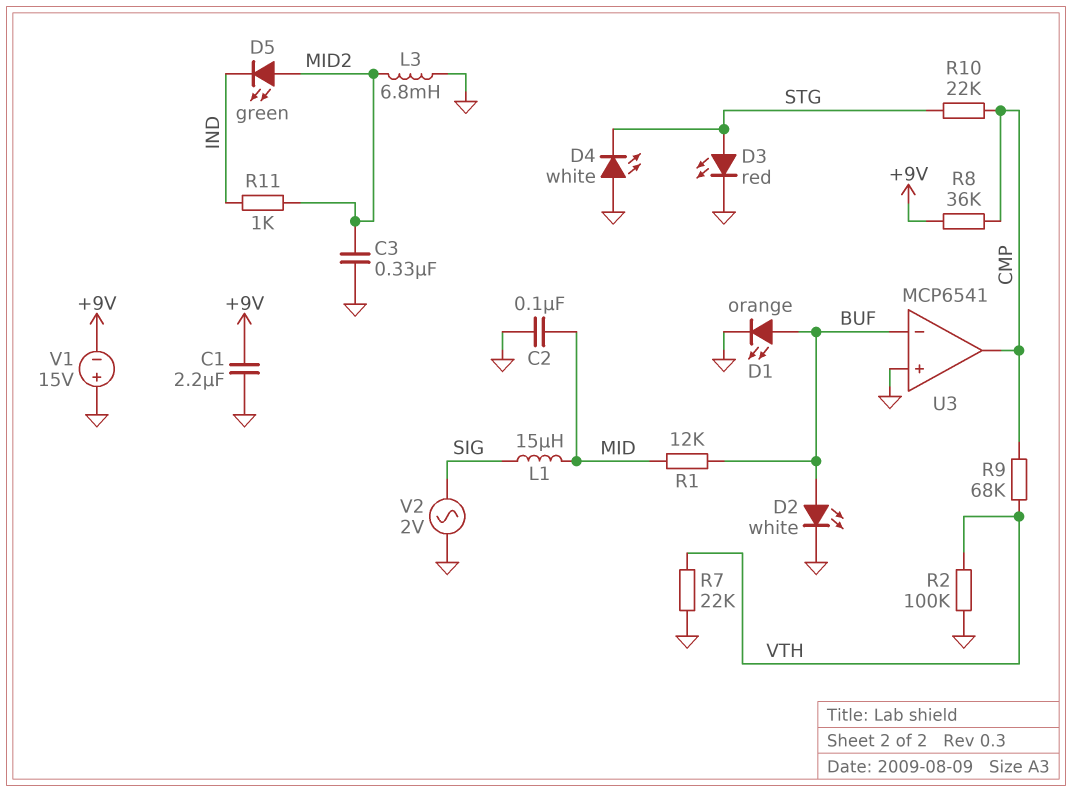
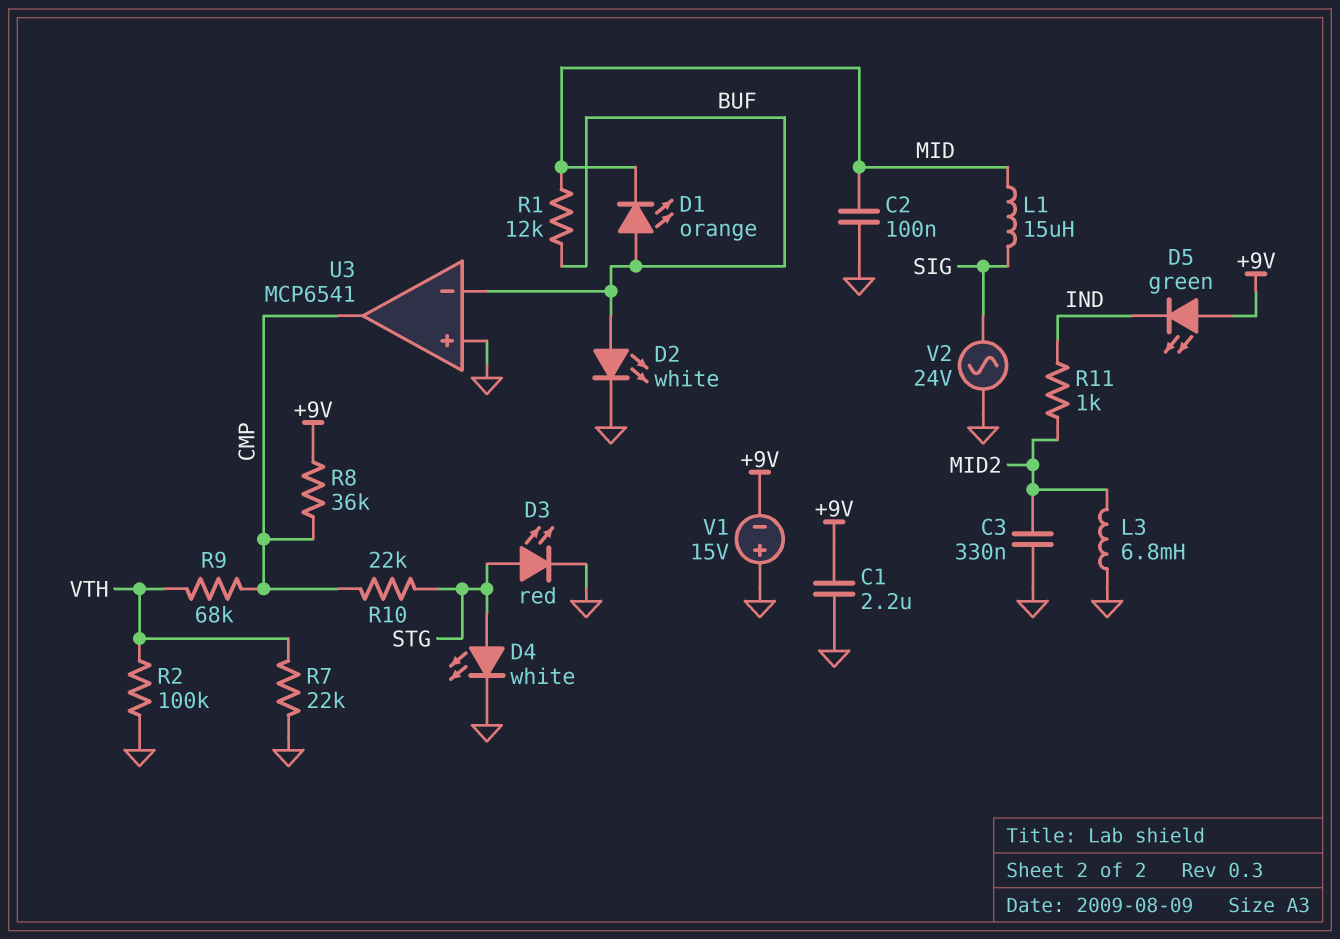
D1: LED orange (A BUF, K GND) -> LED orange (A BUF, K MID)
D4: LED white (A GND, K STG) -> LED white (A STG, K GND)
D5: LED green (A MID2, K IND) -> LED green (A +9V, K IND)
V2: AC 2V (GND, SIG) -> AC 24V (GND, SIG)

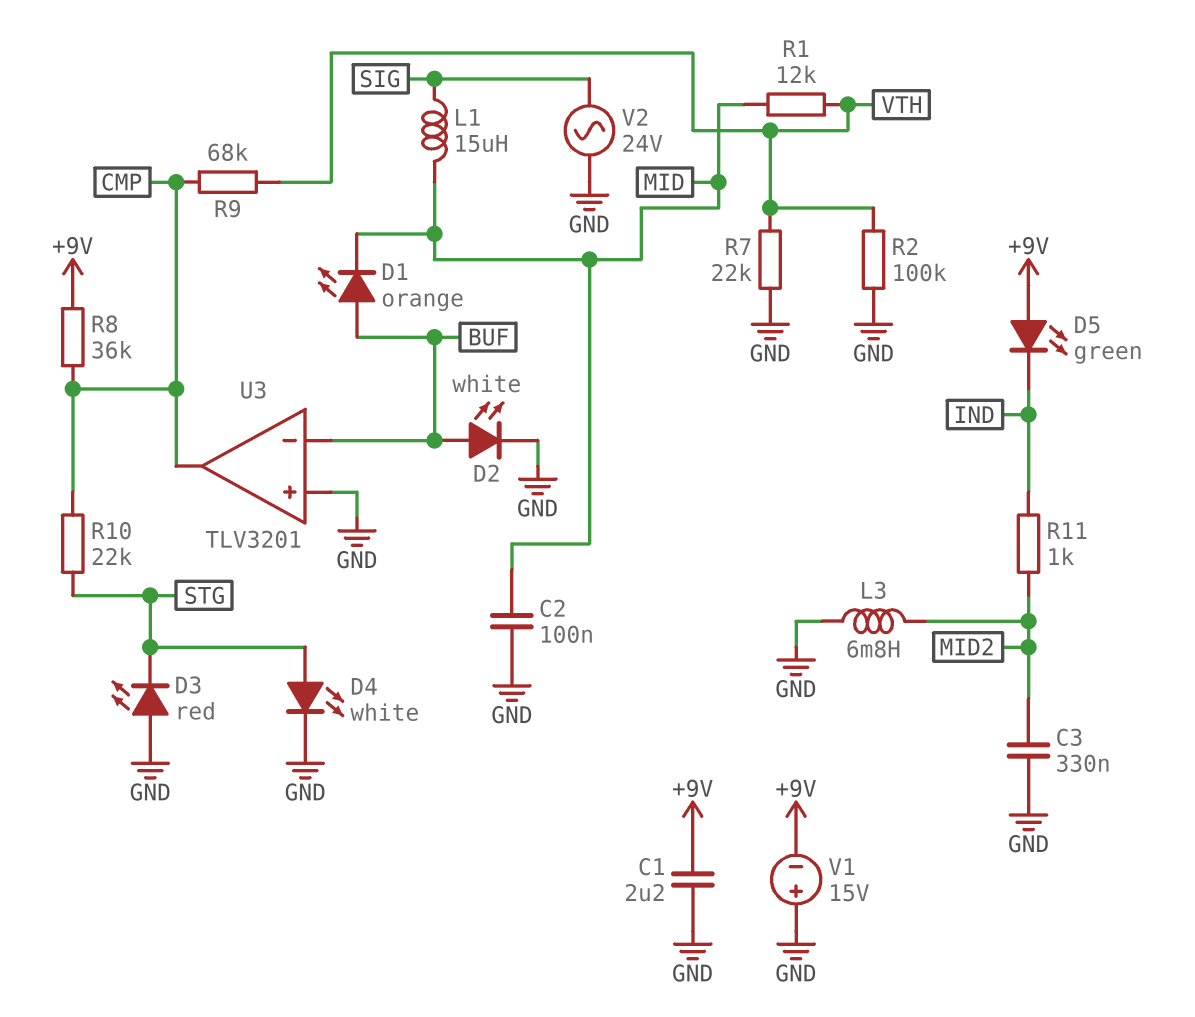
D3: LED red (A STG, K GND) -> LED red (A GND, K STG)
R1: 12k (BUF, MID) -> 12k (MID, VTH)
U3: MCP6541 -> TLV3201

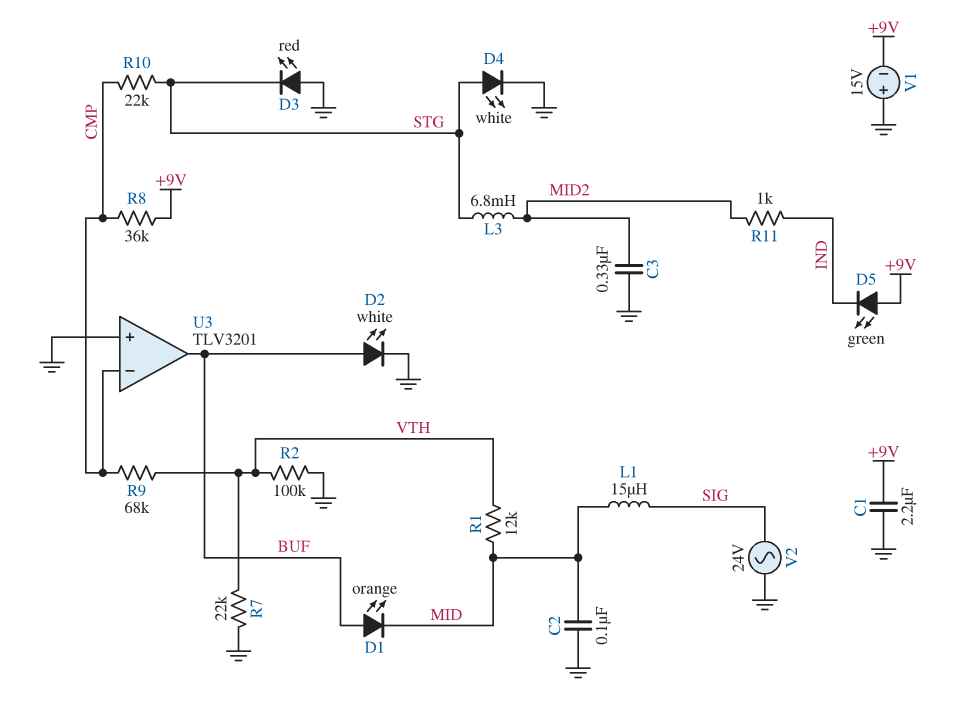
L3: 6.8mH (GND, MID2) -> 6.8mH (MID2, STG)
U3 pin in-: BUF -> CMP
U3 pin out: CMP -> BUF

